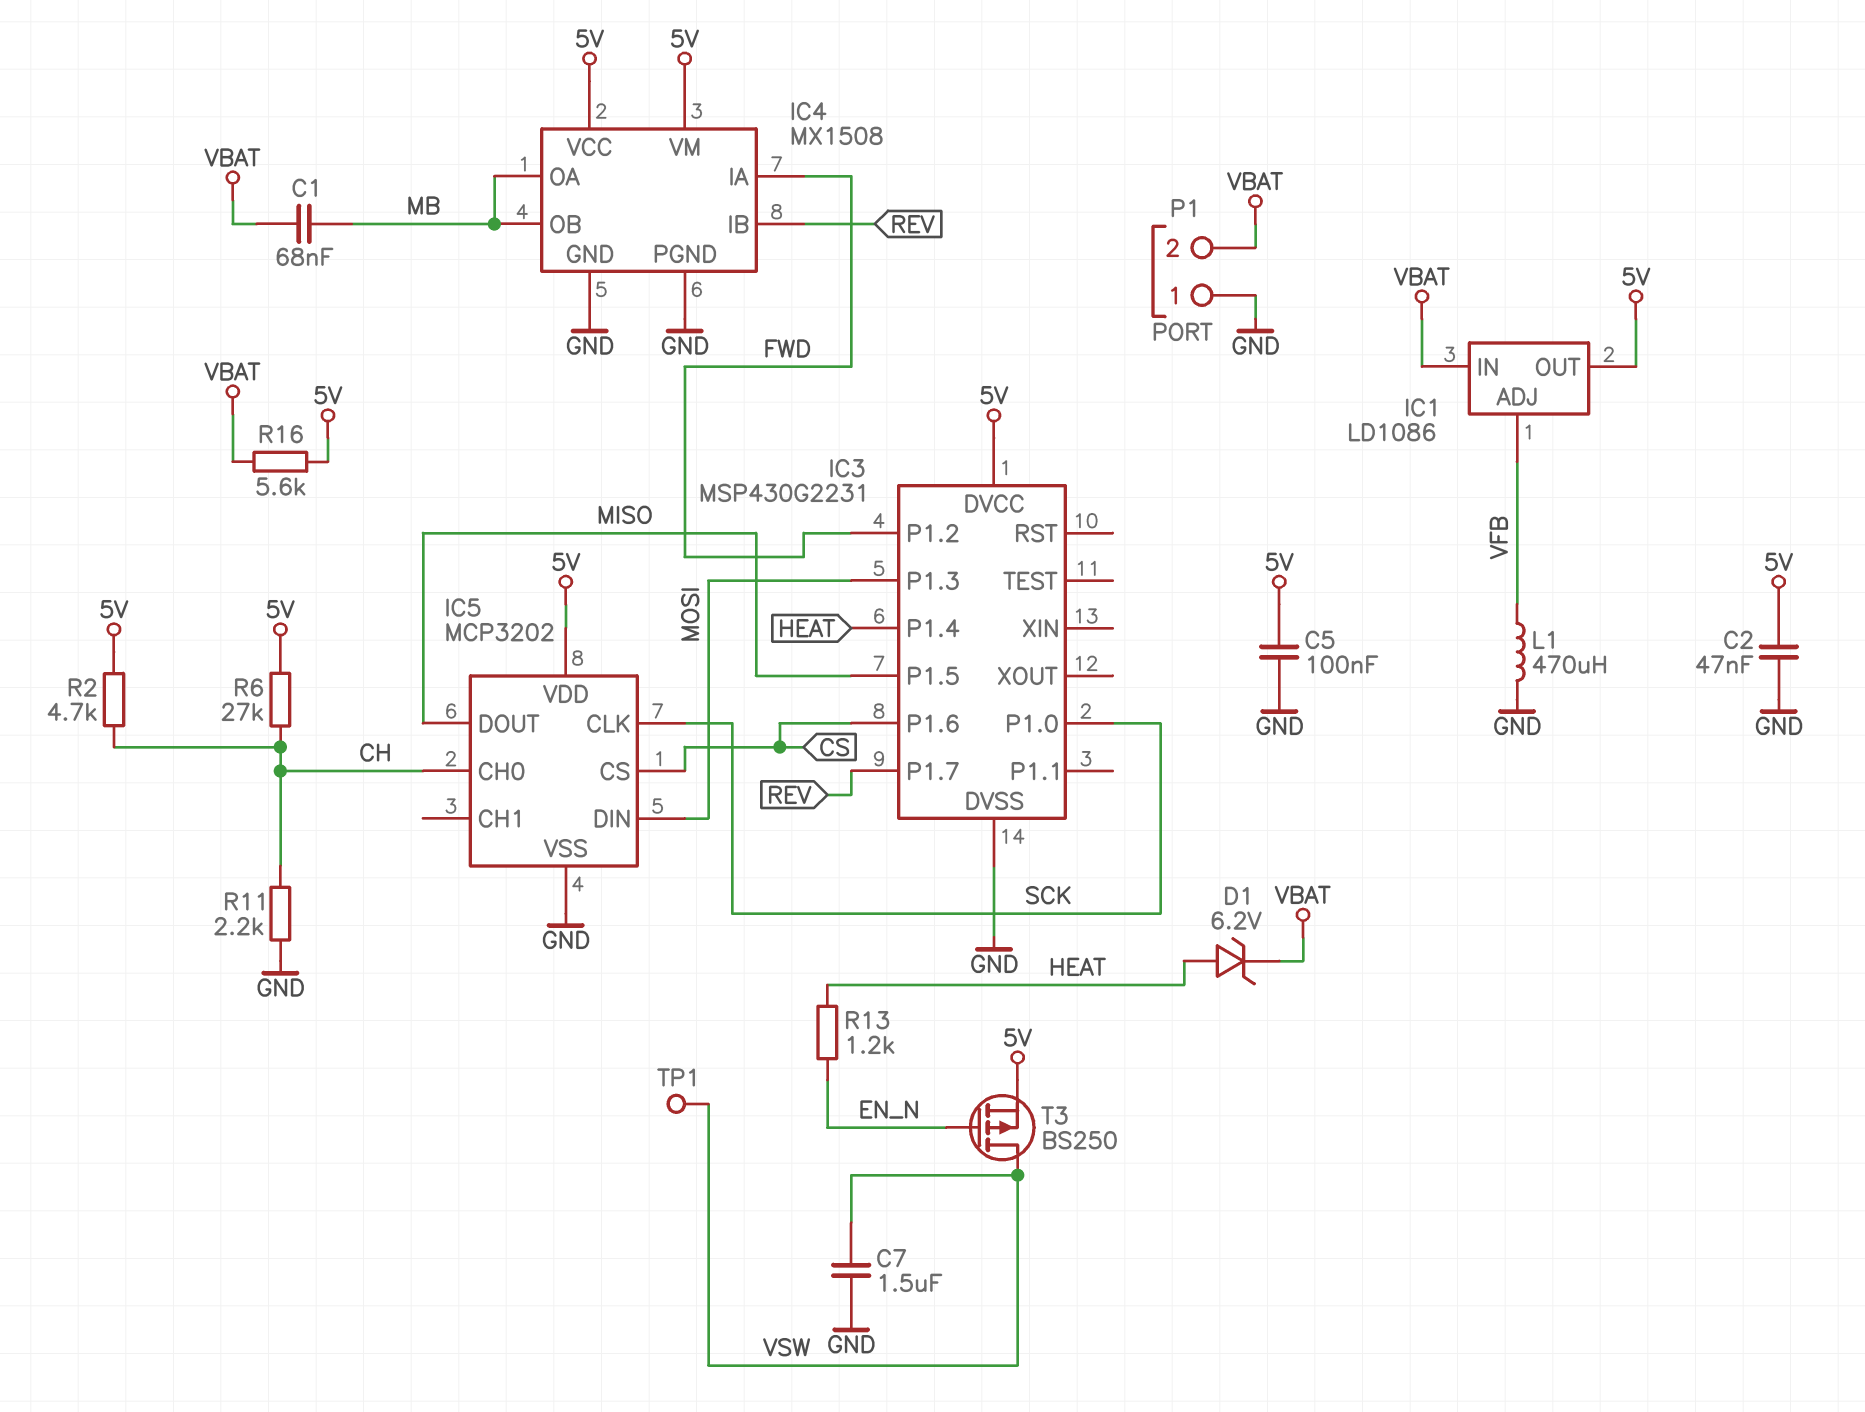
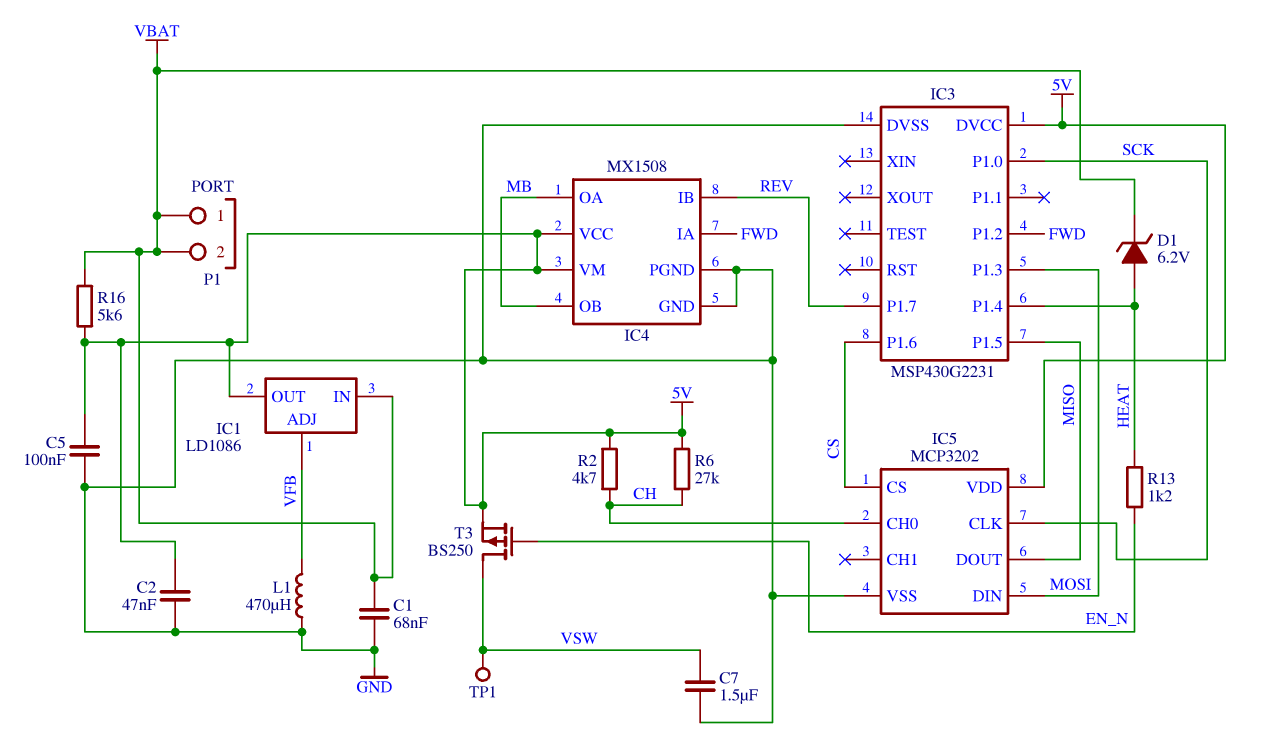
C1: 68nF (MB, VBAT) -> 68nF (GND, VBAT)
P1 pin 1: GND -> VBAT
R11: 2.2k (CH, GND) -> none

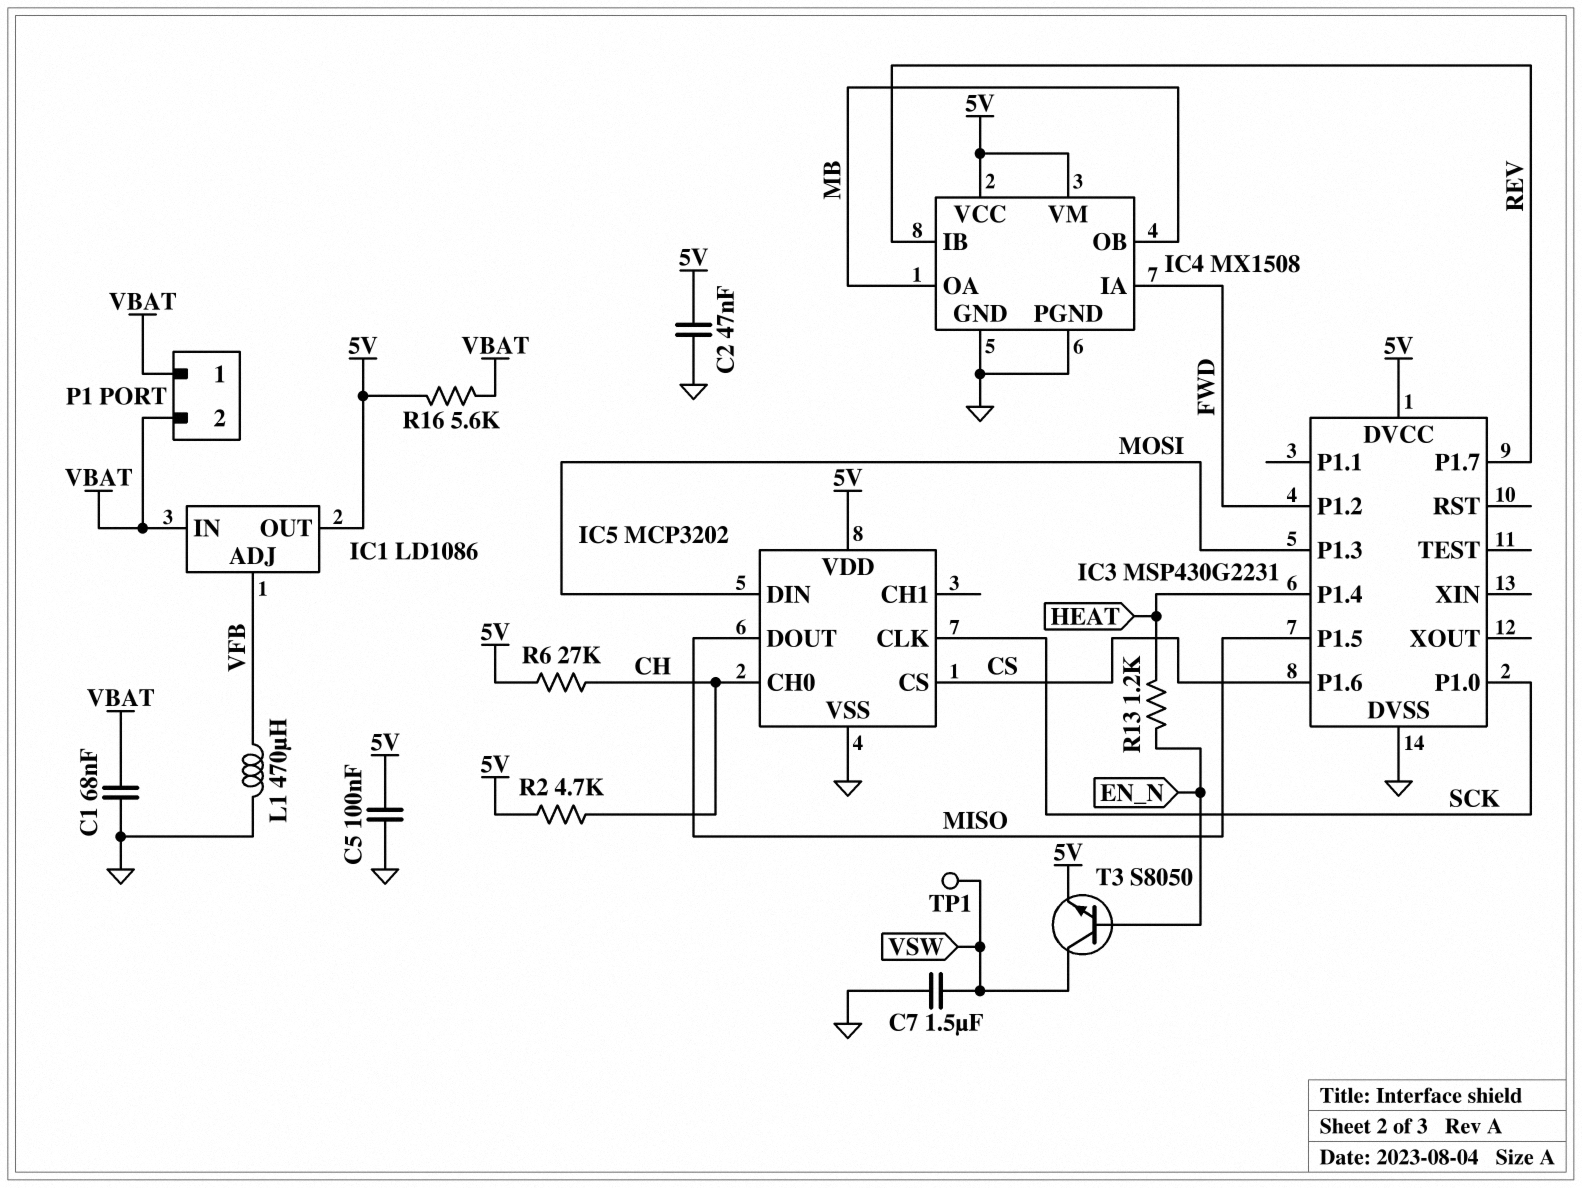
D1: zener 6.2V (A HEAT, K VBAT) -> none
T3: PMOS BS250 (G EN_N, D VSW, S 5V) -> NPN S8050 (B EN_N, C VSW, E 5V)

